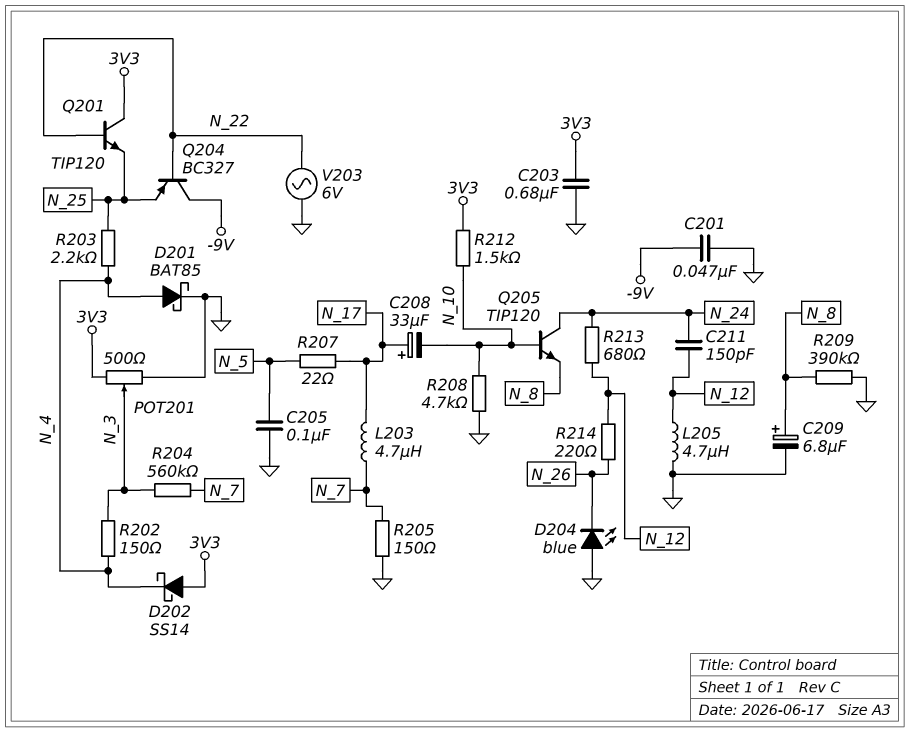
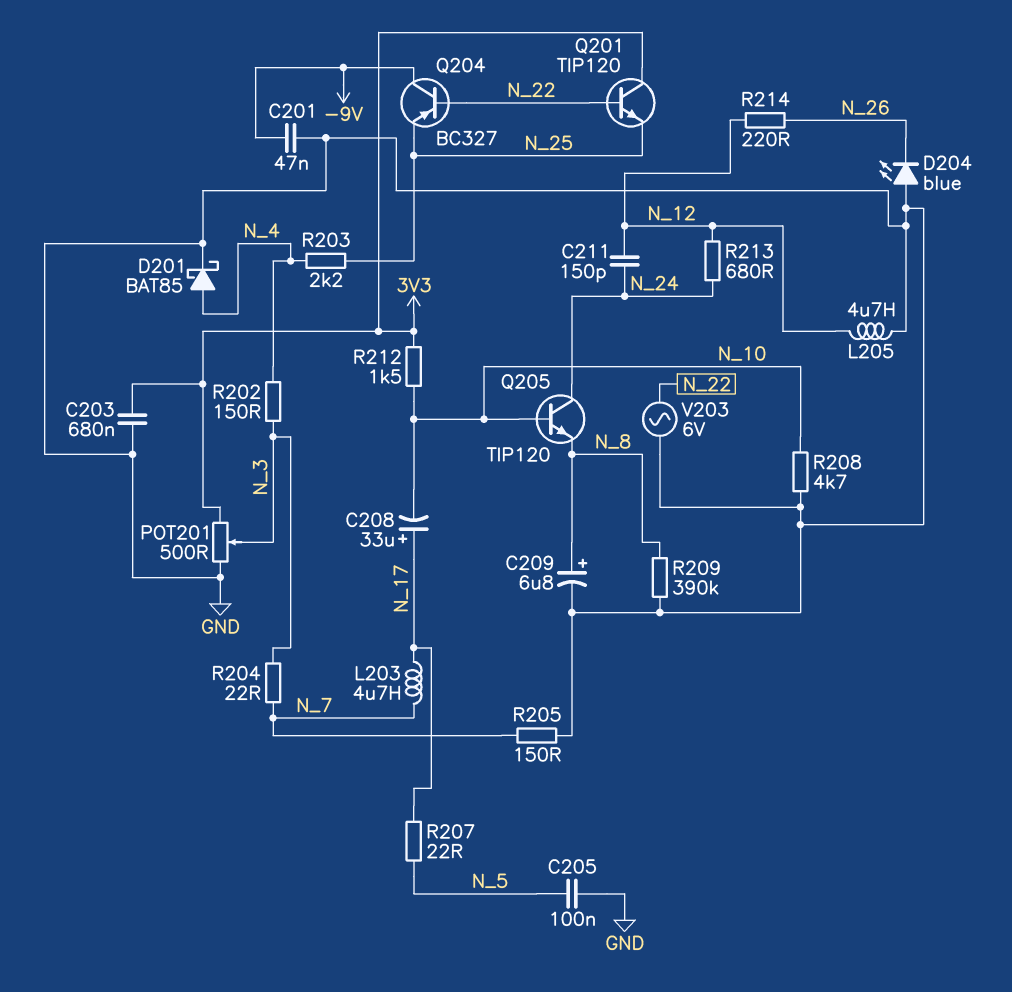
D202: schottky SS14 (A 3V3, K N_4) -> none
R204: 560k (N_3, N_7) -> 22 (N_3, N_7)

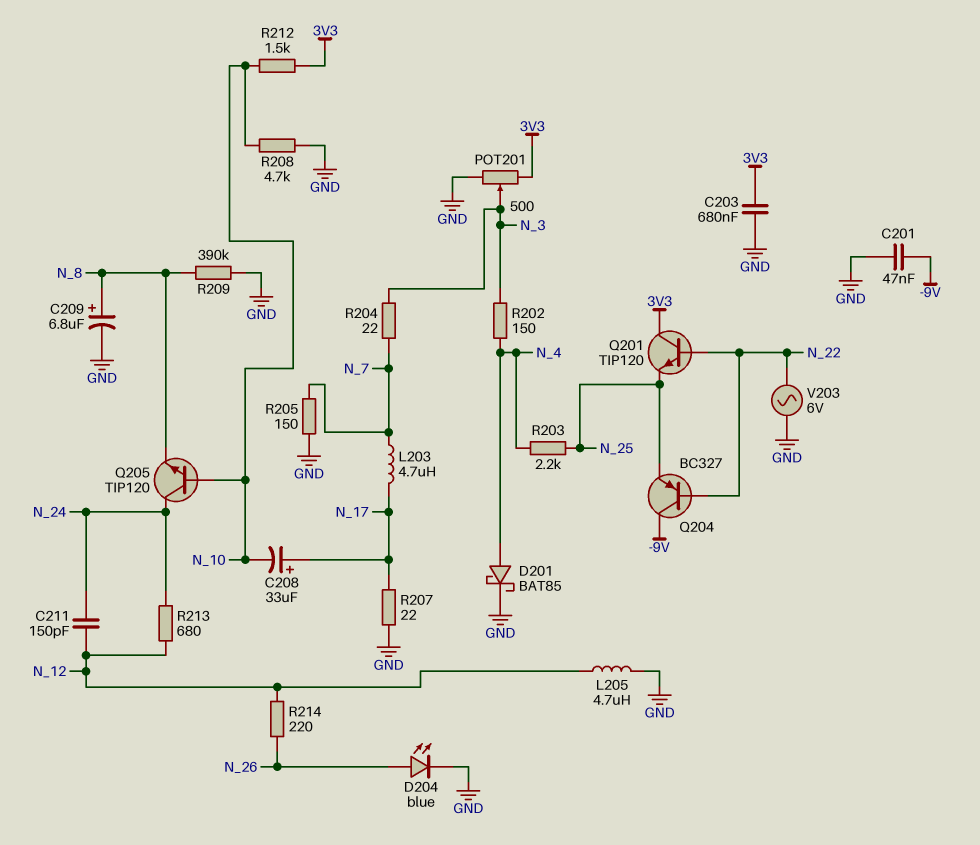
C205: 100nF (GND, N_5) -> none
D204: LED blue (A GND, K N_26) -> LED blue (A N_26, K GND)
R207: 22 (N_5, N_17) -> 22 (GND, N_17)

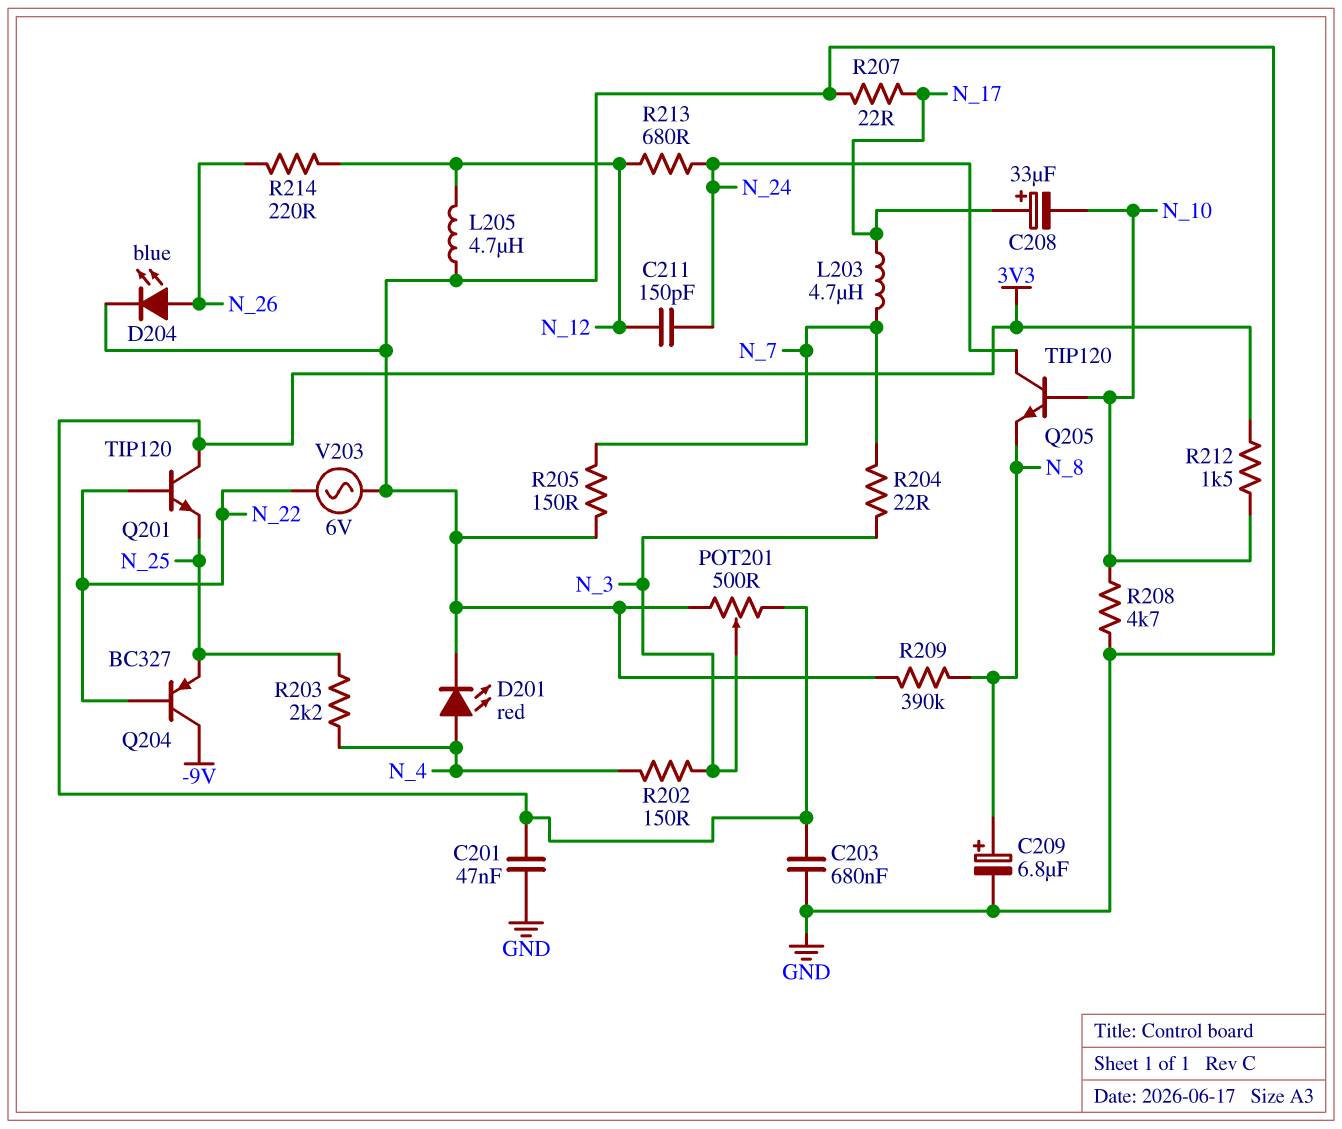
C201: 47nF (-9V, GND) -> 47nF (3V3, GND)
D201: schottky BAT85 (A N_4, K GND) -> LED red (A N_4, K GND)

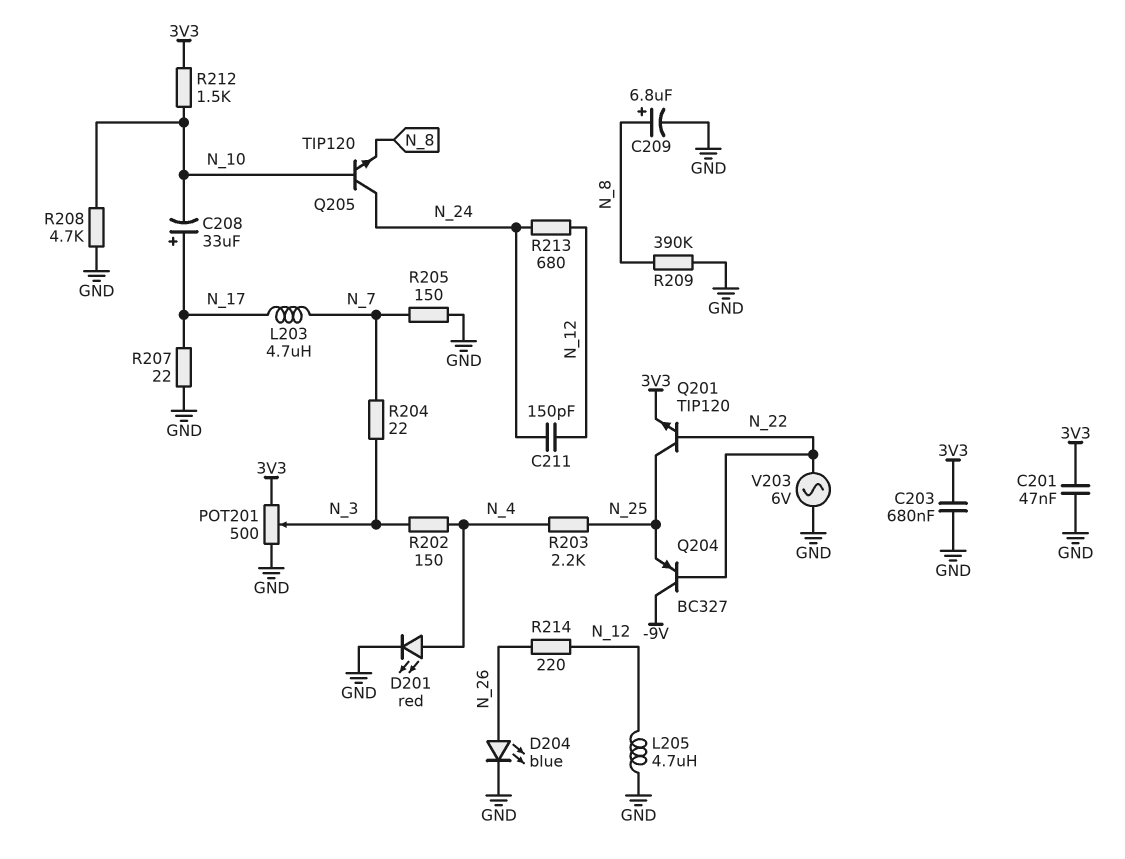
Q201: NPN TIP120 (B N_22, C 3V3, E N_25) -> NPN TIP120 (B N_22, C N_25, E 3V3)

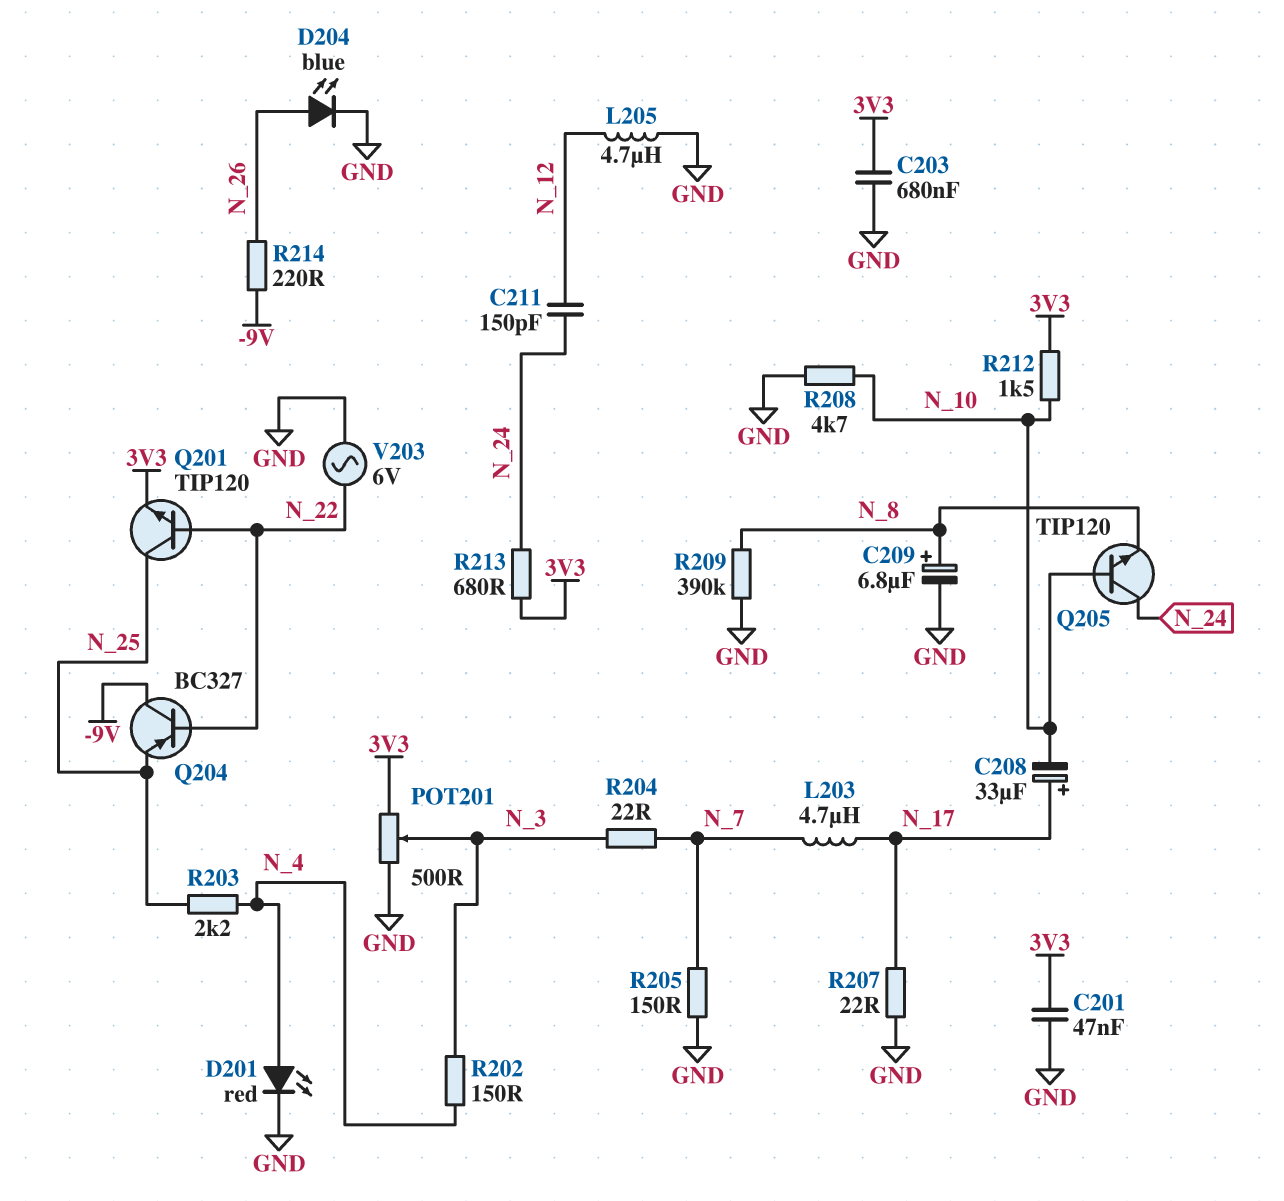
R213: 680 (N_12, N_24) -> 680 (3V3, N_24)
R214: 220 (N_12, N_26) -> 220 (-9V, N_26)

